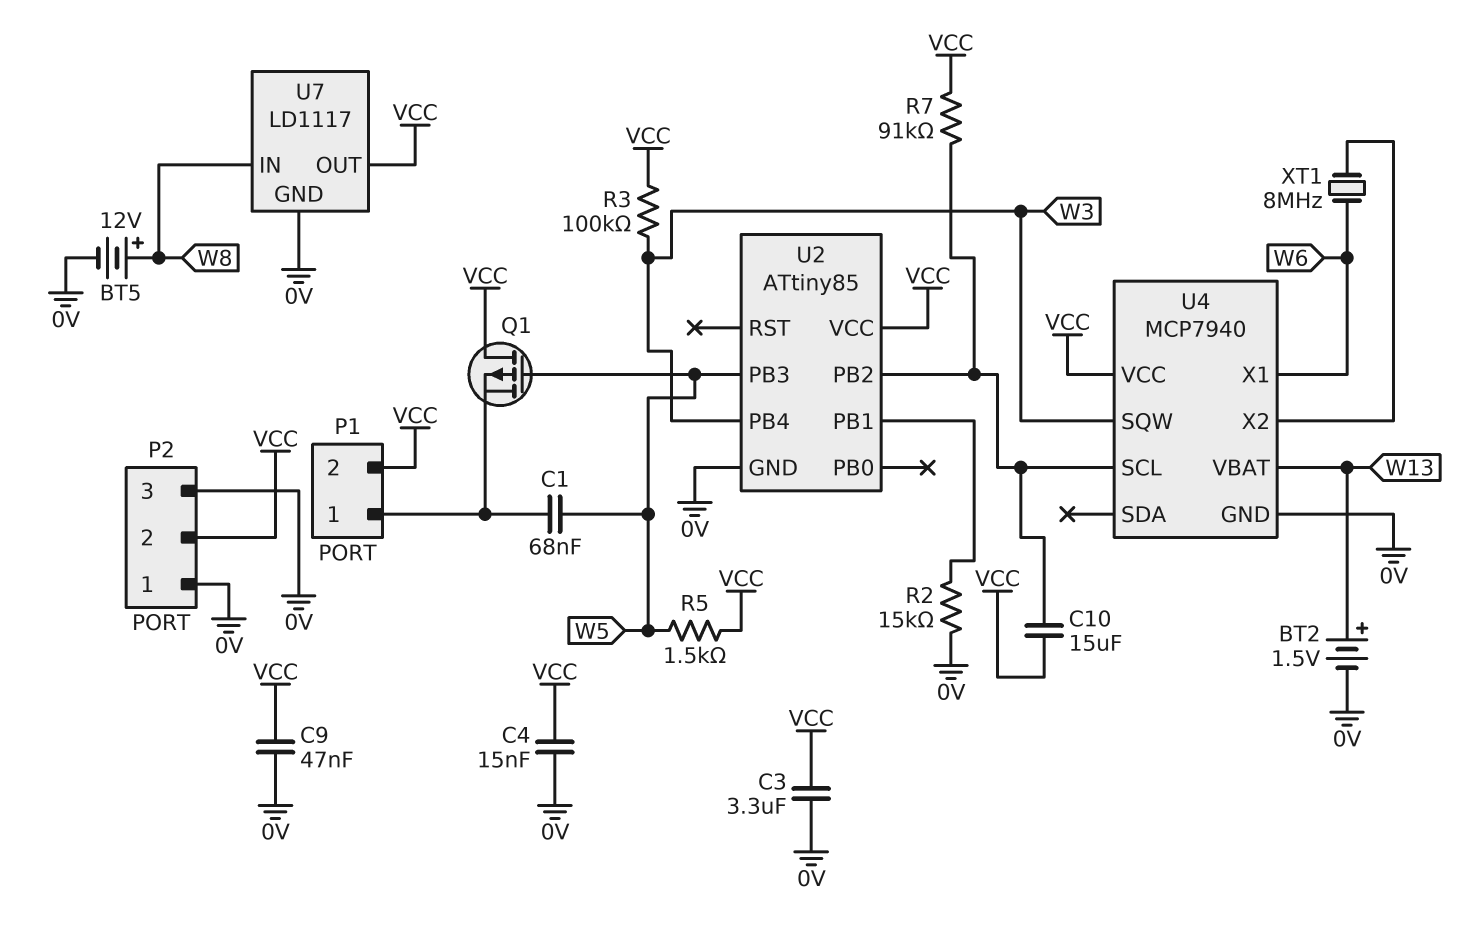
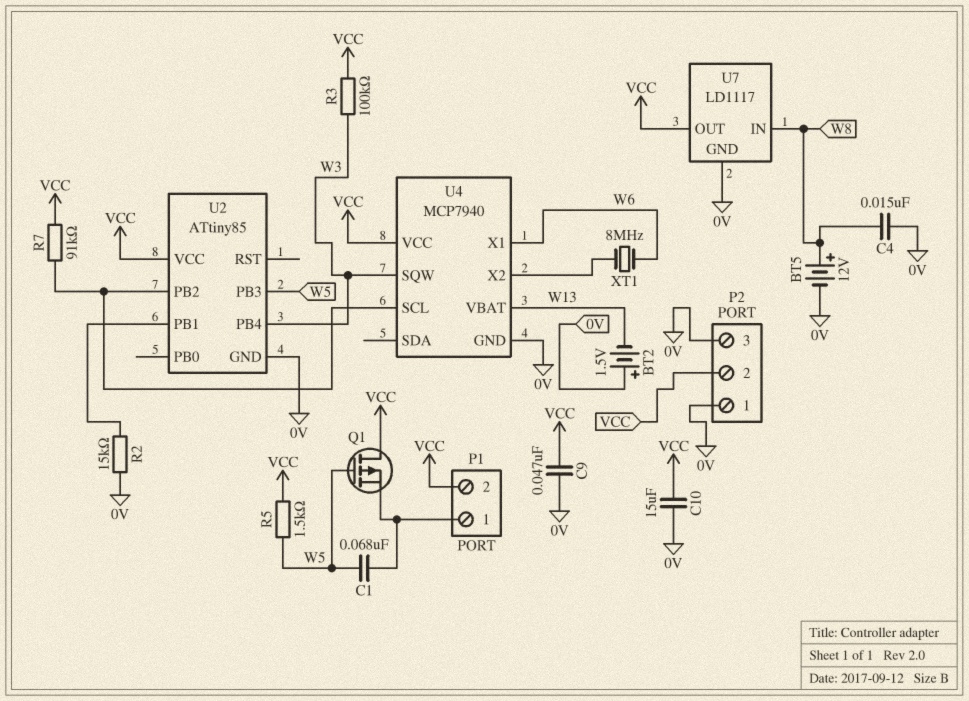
BT2: 1.5V (plus W13, minus 0V) -> 1.5V (plus 0V, minus W13)
C3: 3.3uF (0V, VCC) -> none
C4: 15nF (0V, VCC) -> 15nF (0V, W8)
C10: 15uF (U2/PB2, VCC) -> 15uF (0V, VCC)

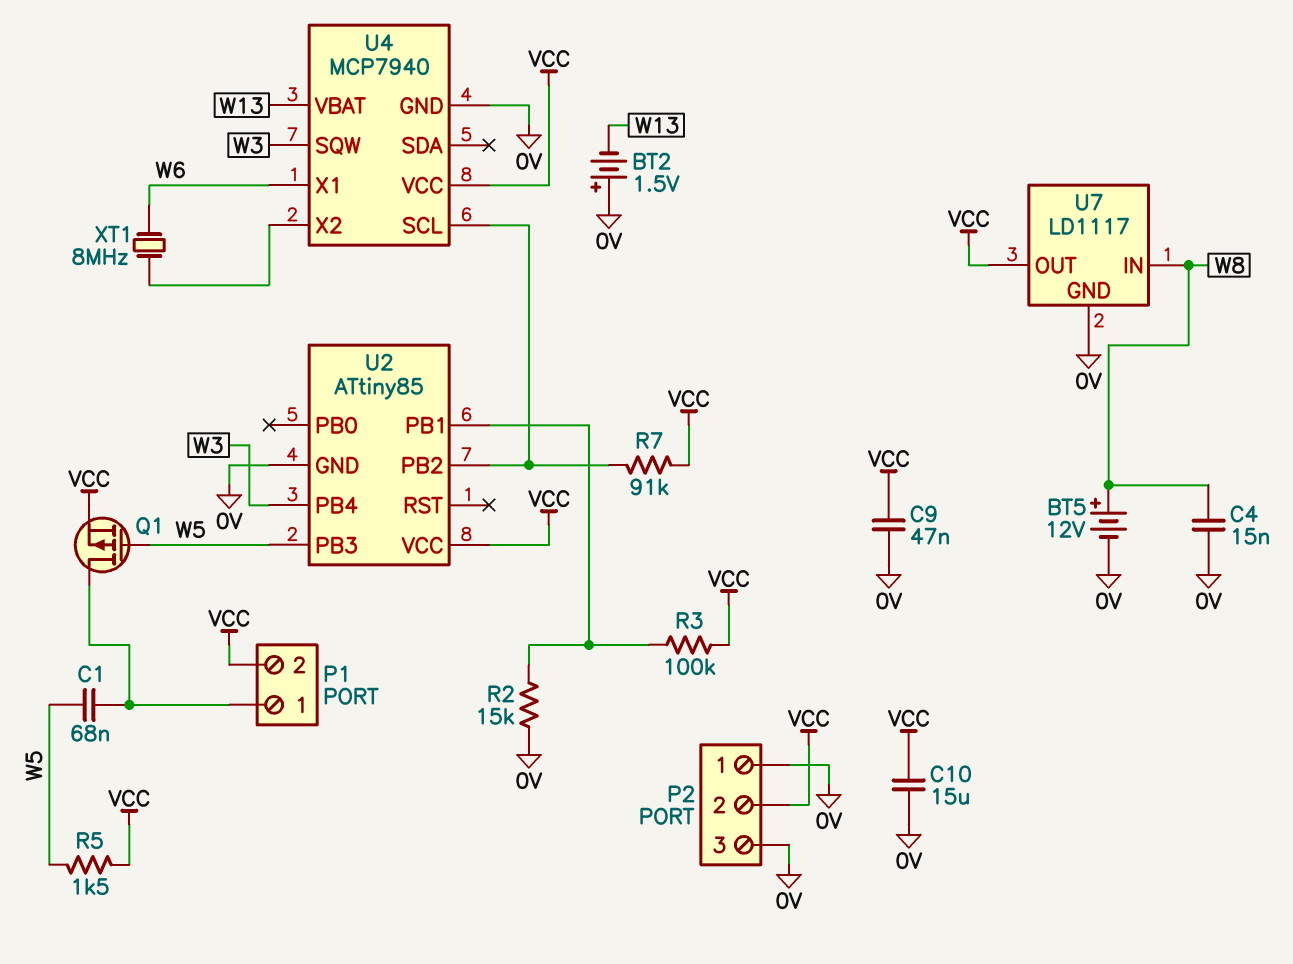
Q1: PMOS (G W5, D VCC, S P1/1) -> PMOS (G W5, D P1/1, S VCC)
R3: 100k (VCC, W3) -> 100k (U2/PB1, VCC)

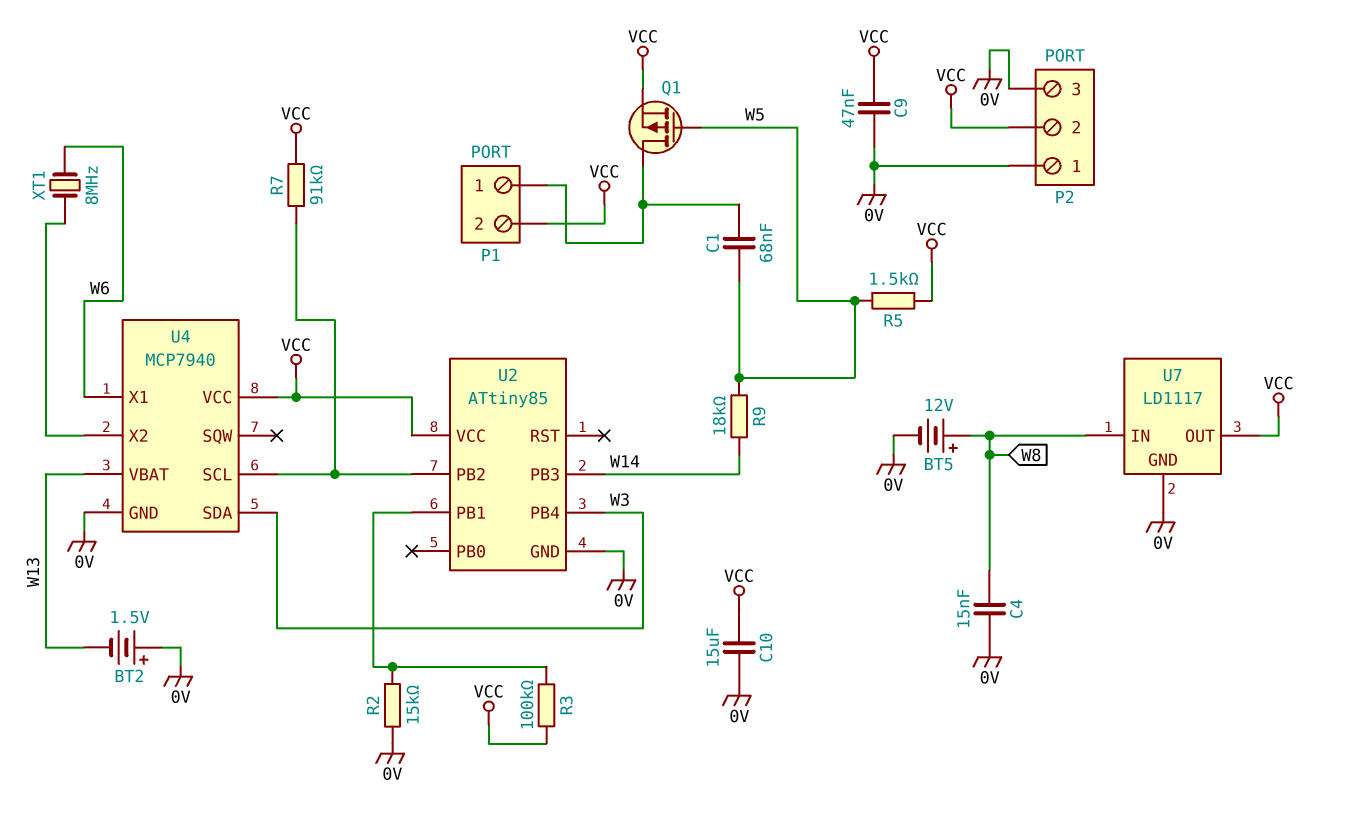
R9: none -> 18k (W5, W14)
U2 pin PB3: W5 -> W14
U4 pin SDA: none -> W3
U4 pin SQW: W3 -> none

